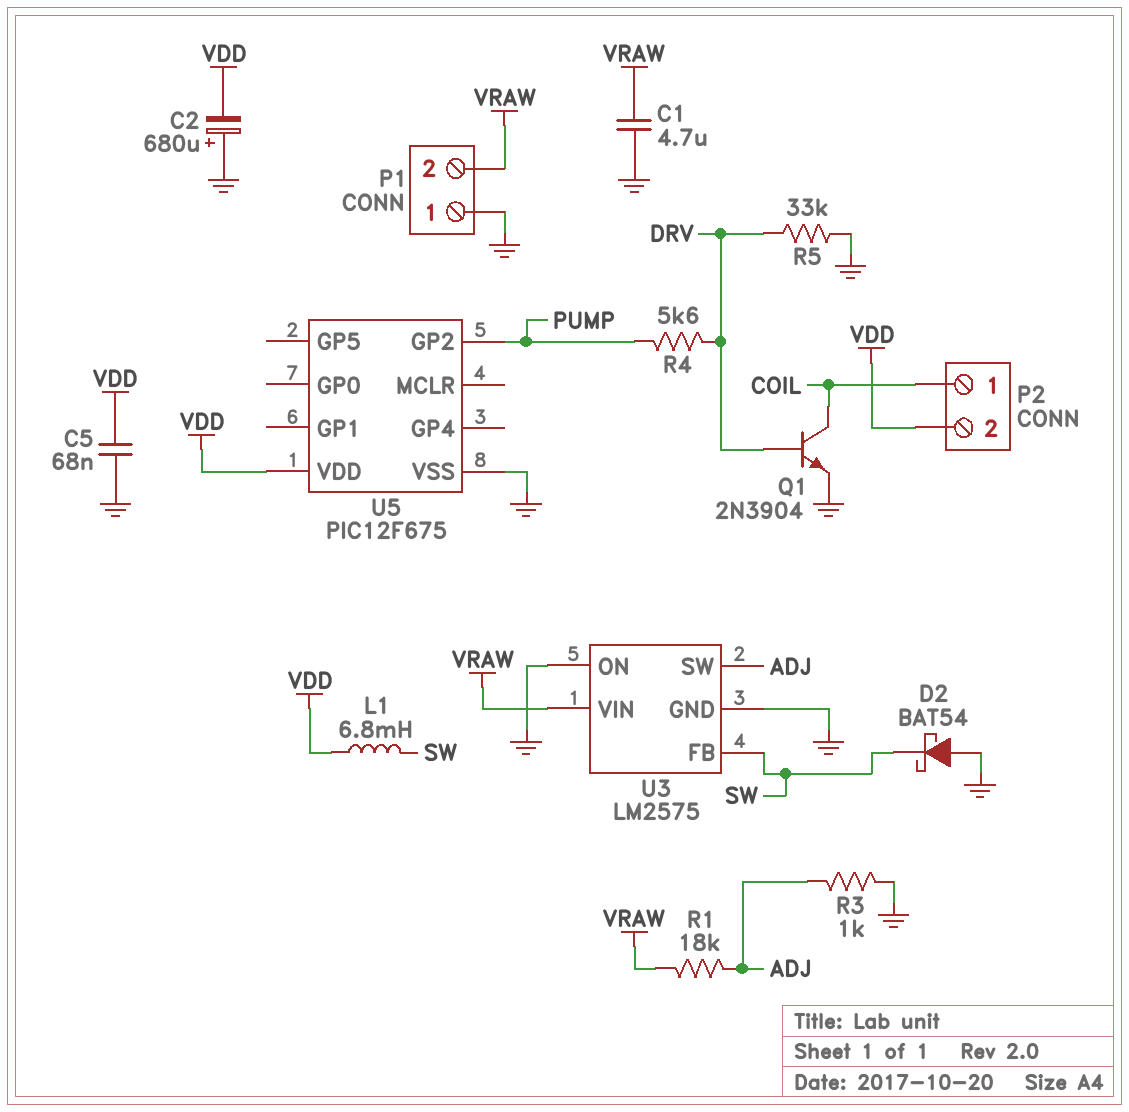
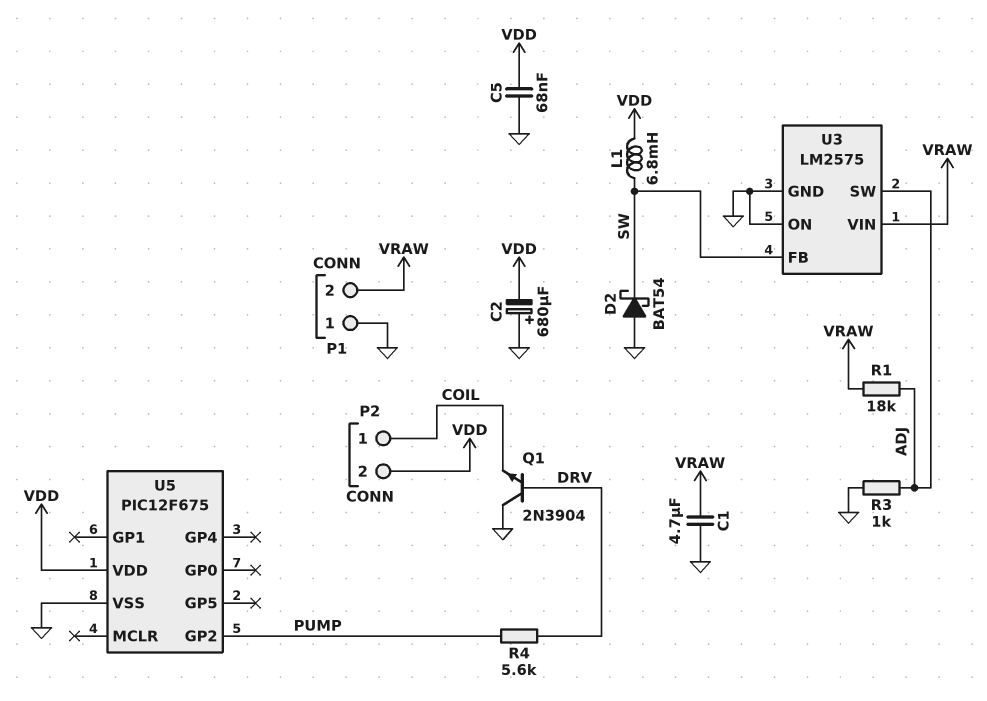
Q1: NPN 2N3904 (B DRV, C COIL, E GND) -> NPN 2N3904 (B DRV, C GND, E COIL)
R5: 33k (DRV, GND) -> none

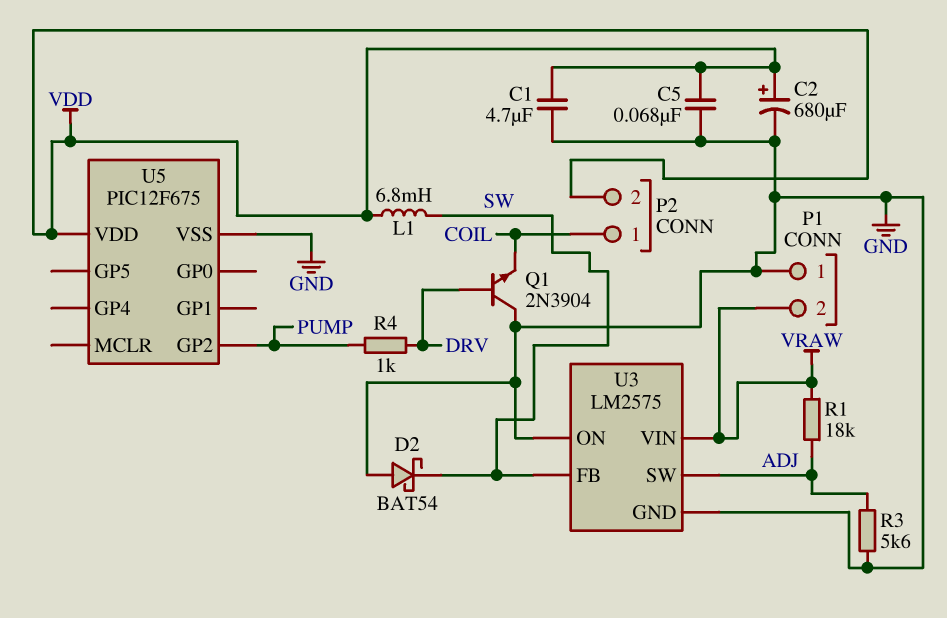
C1: 4.7uF (GND, VRAW) -> 4.7uF (GND, VDD)
C2: 680uF (plus GND, minus VDD) -> 680uF (plus VDD, minus GND)
R3: 1k (ADJ, GND) -> 5.6k (ADJ, GND)
R4: 5.6k (DRV, PUMP) -> 1k (DRV, PUMP)

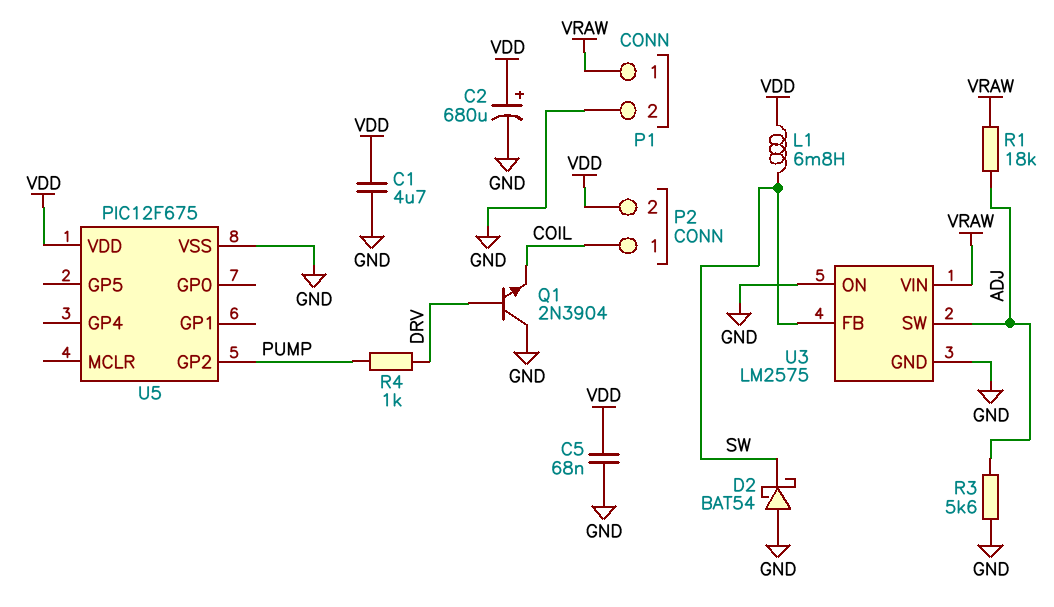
P1 pin 1: GND -> VRAW
P1 pin 2: VRAW -> GND

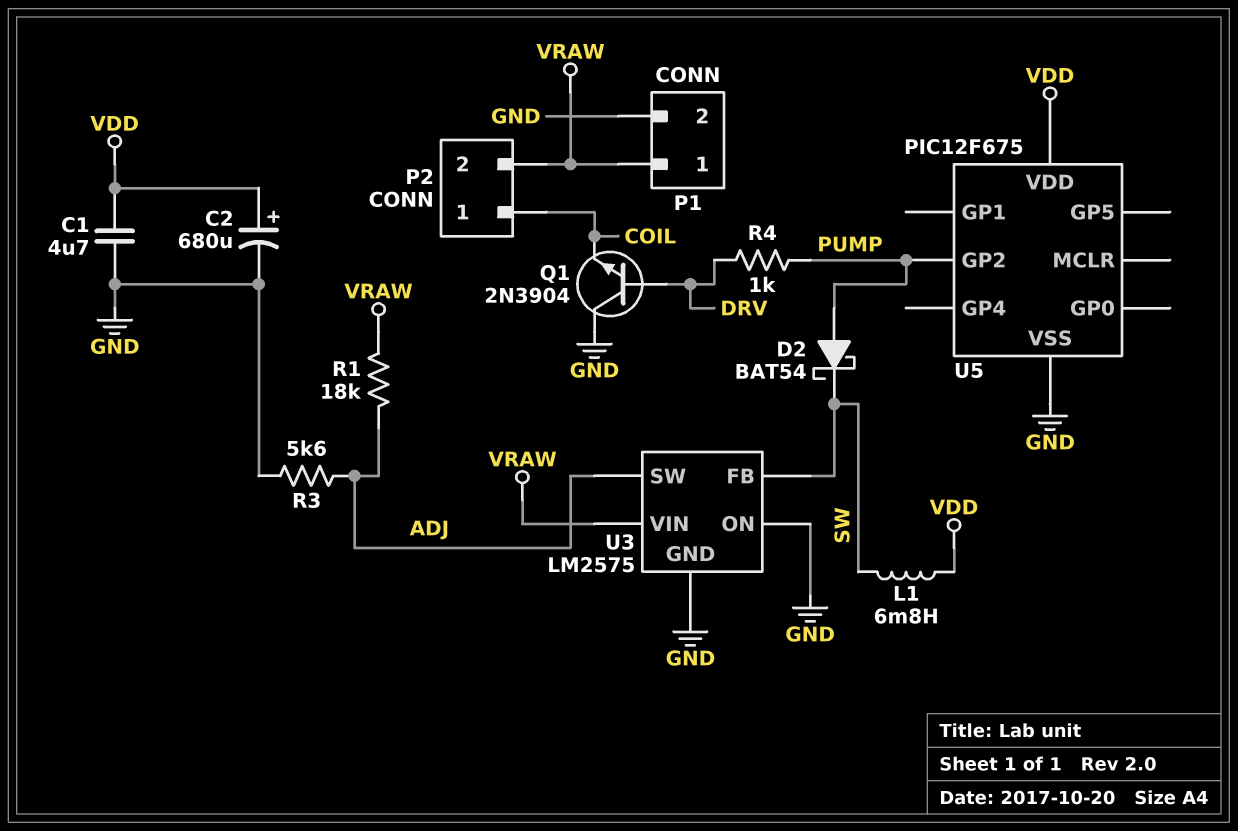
C5: 68nF (GND, VDD) -> none
D2: schottky BAT54 (A GND, K SW) -> schottky BAT54 (A PUMP, K SW)
P2 pin 2: VDD -> VRAW

